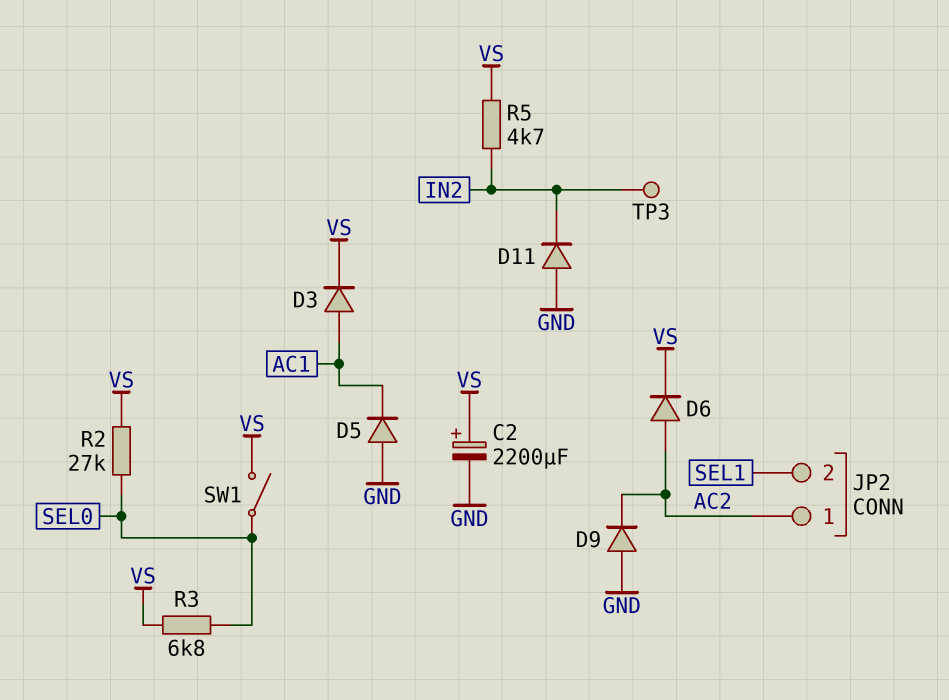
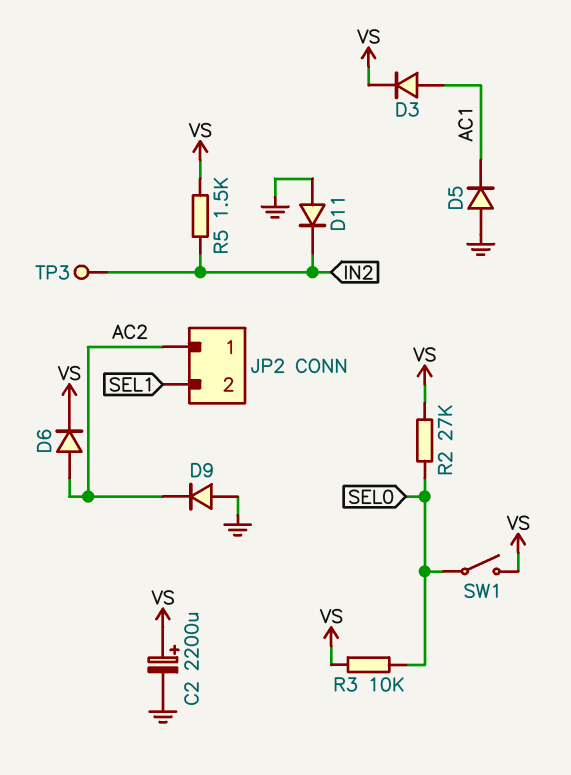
R3: 6.8k (SEL0, VS) -> 10k (SEL0, VS)
R5: 4.7k (IN2, VS) -> 1.5k (IN2, VS)

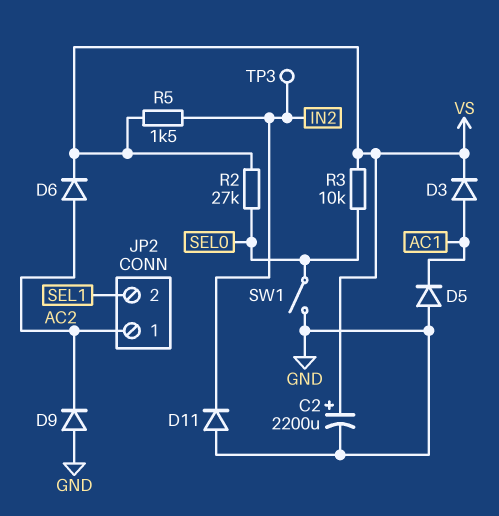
SW1: switch (SEL0, VS) -> switch (GND, SEL0)

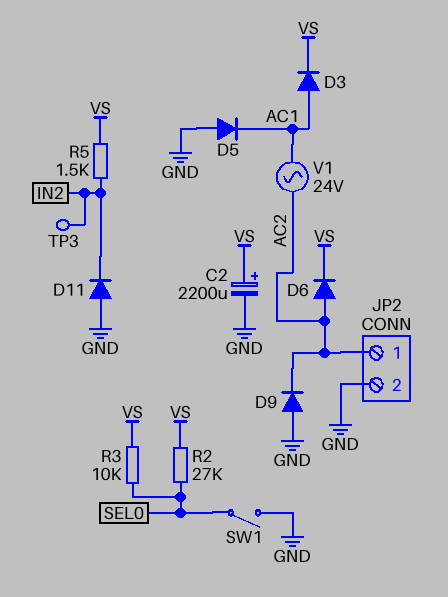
JP2 pin 2: SEL1 -> GND
V1: none -> AC 24V (AC1, AC2)

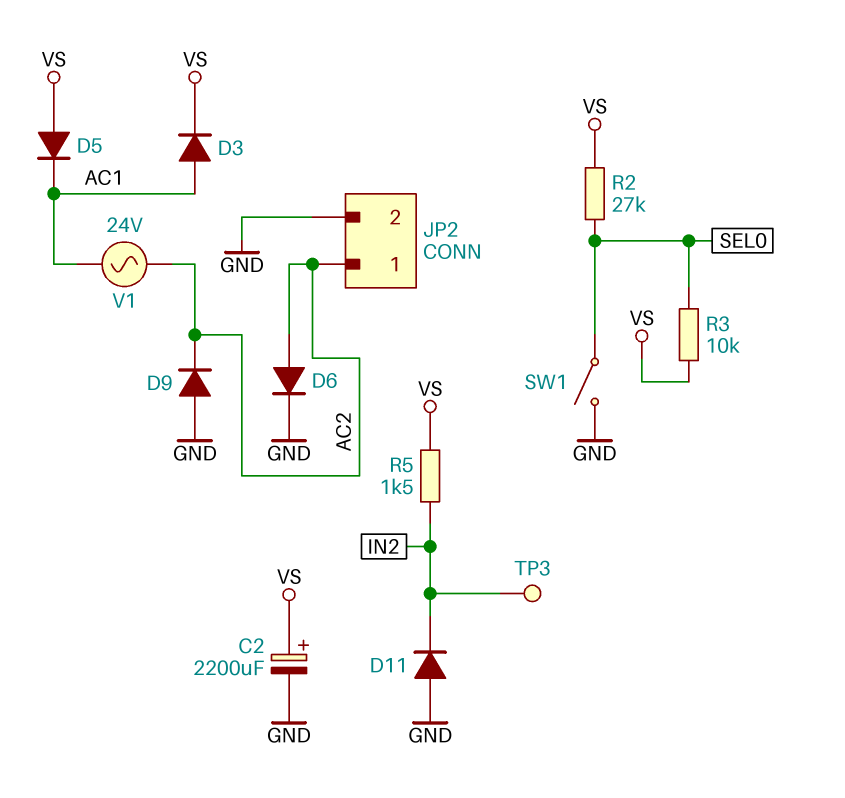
D5: diode (A GND, K AC1) -> diode (A VS, K AC1)
D6: diode (A AC2, K VS) -> diode (A AC2, K GND)

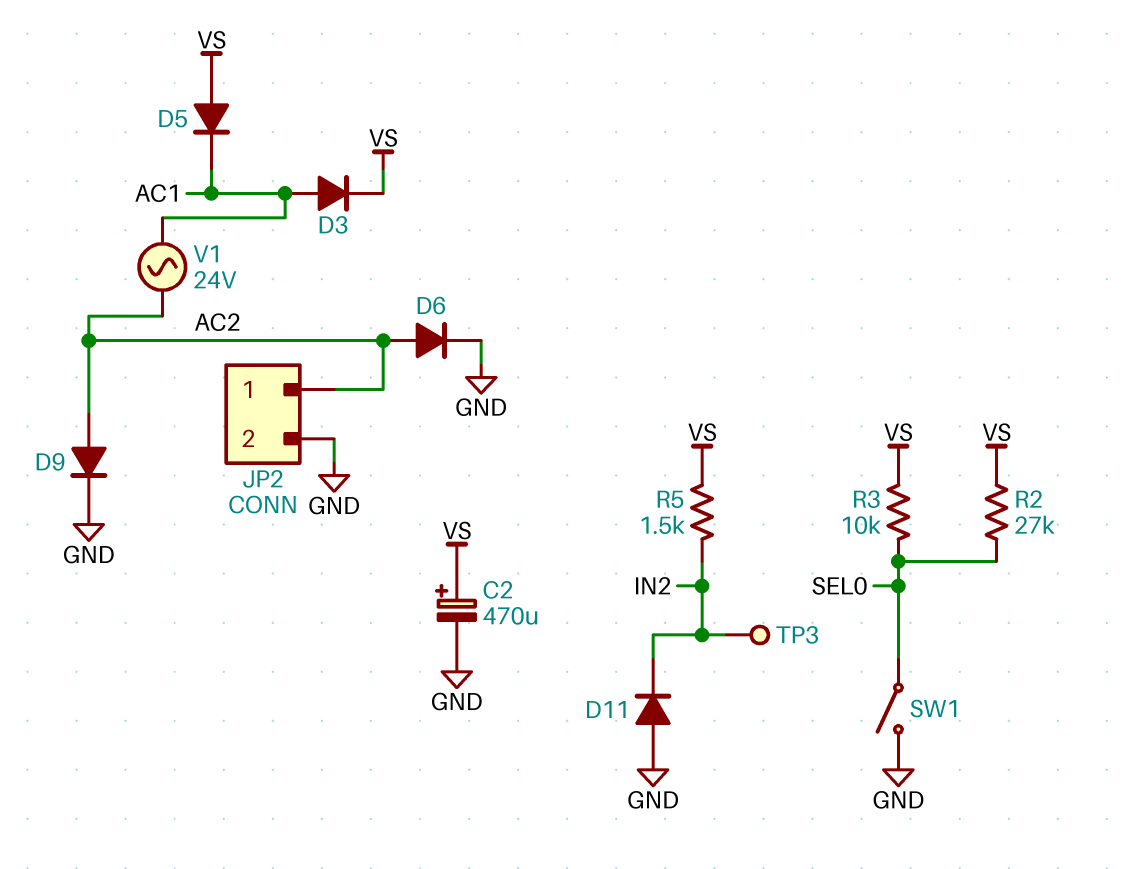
C2: 2200uF (plus VS, minus GND) -> 470uF (plus VS, minus GND)
D9: diode (A GND, K AC2) -> diode (A AC2, K GND)

